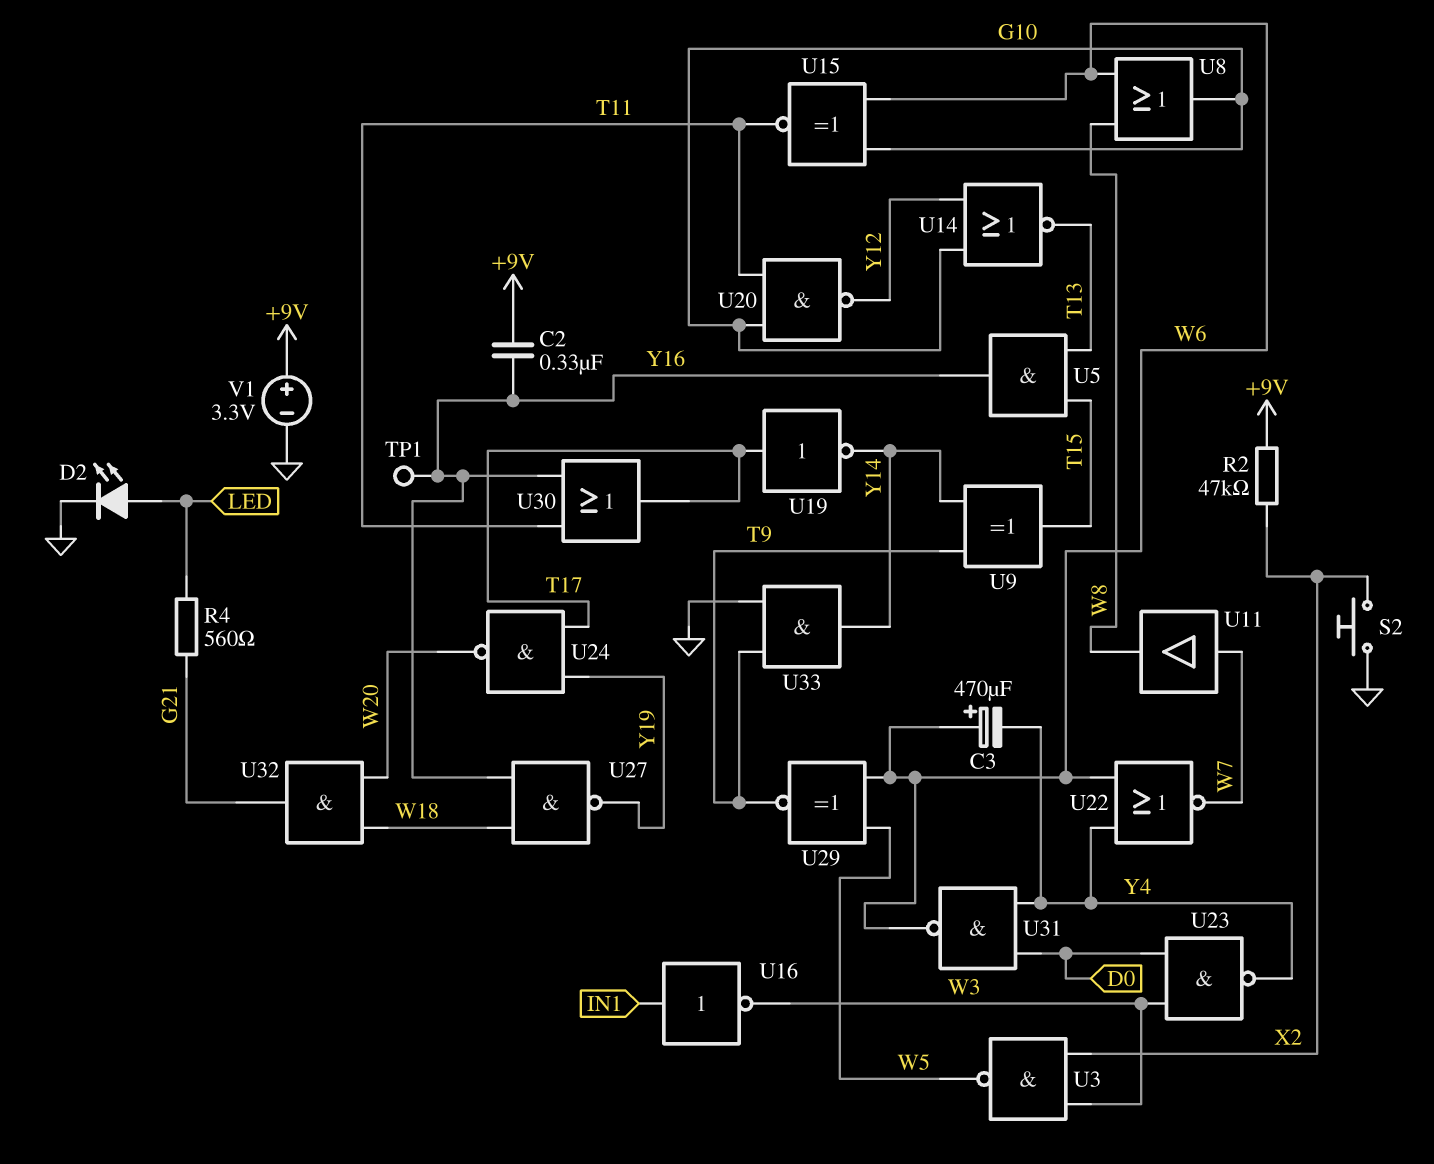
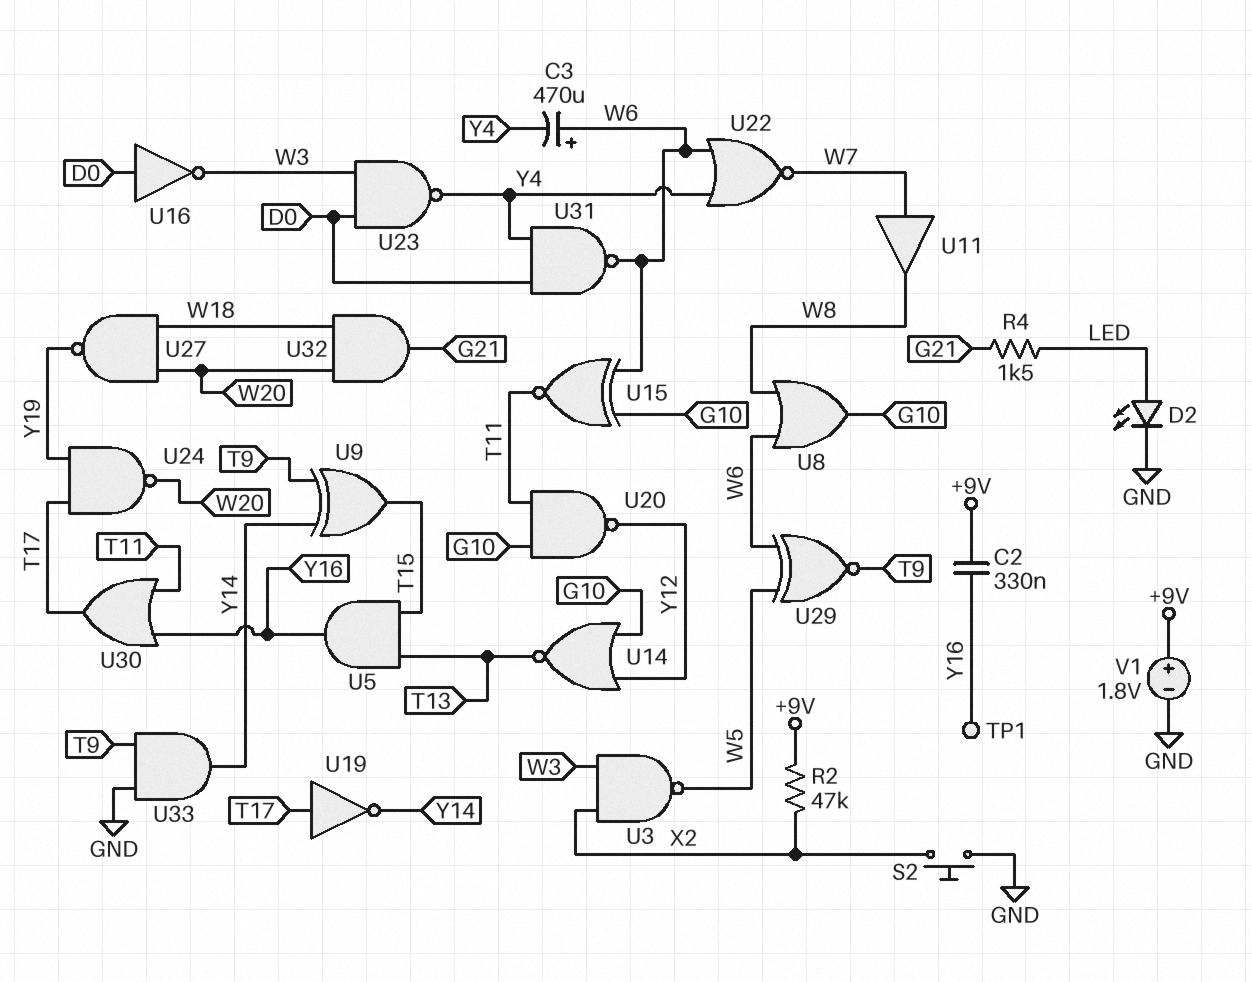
R4: 560 (G21, LED) -> 1.5k (G21, LED)
U16: NOT (in IN1, out W3) -> NOT (in D0, out W3)
U27: NAND (in W18, in Y16, out Y19) -> NAND (in W18, in W20, out Y19)
V1: 3.3V (plus +9V, minus GND) -> 1.8V (plus +9V, minus GND)

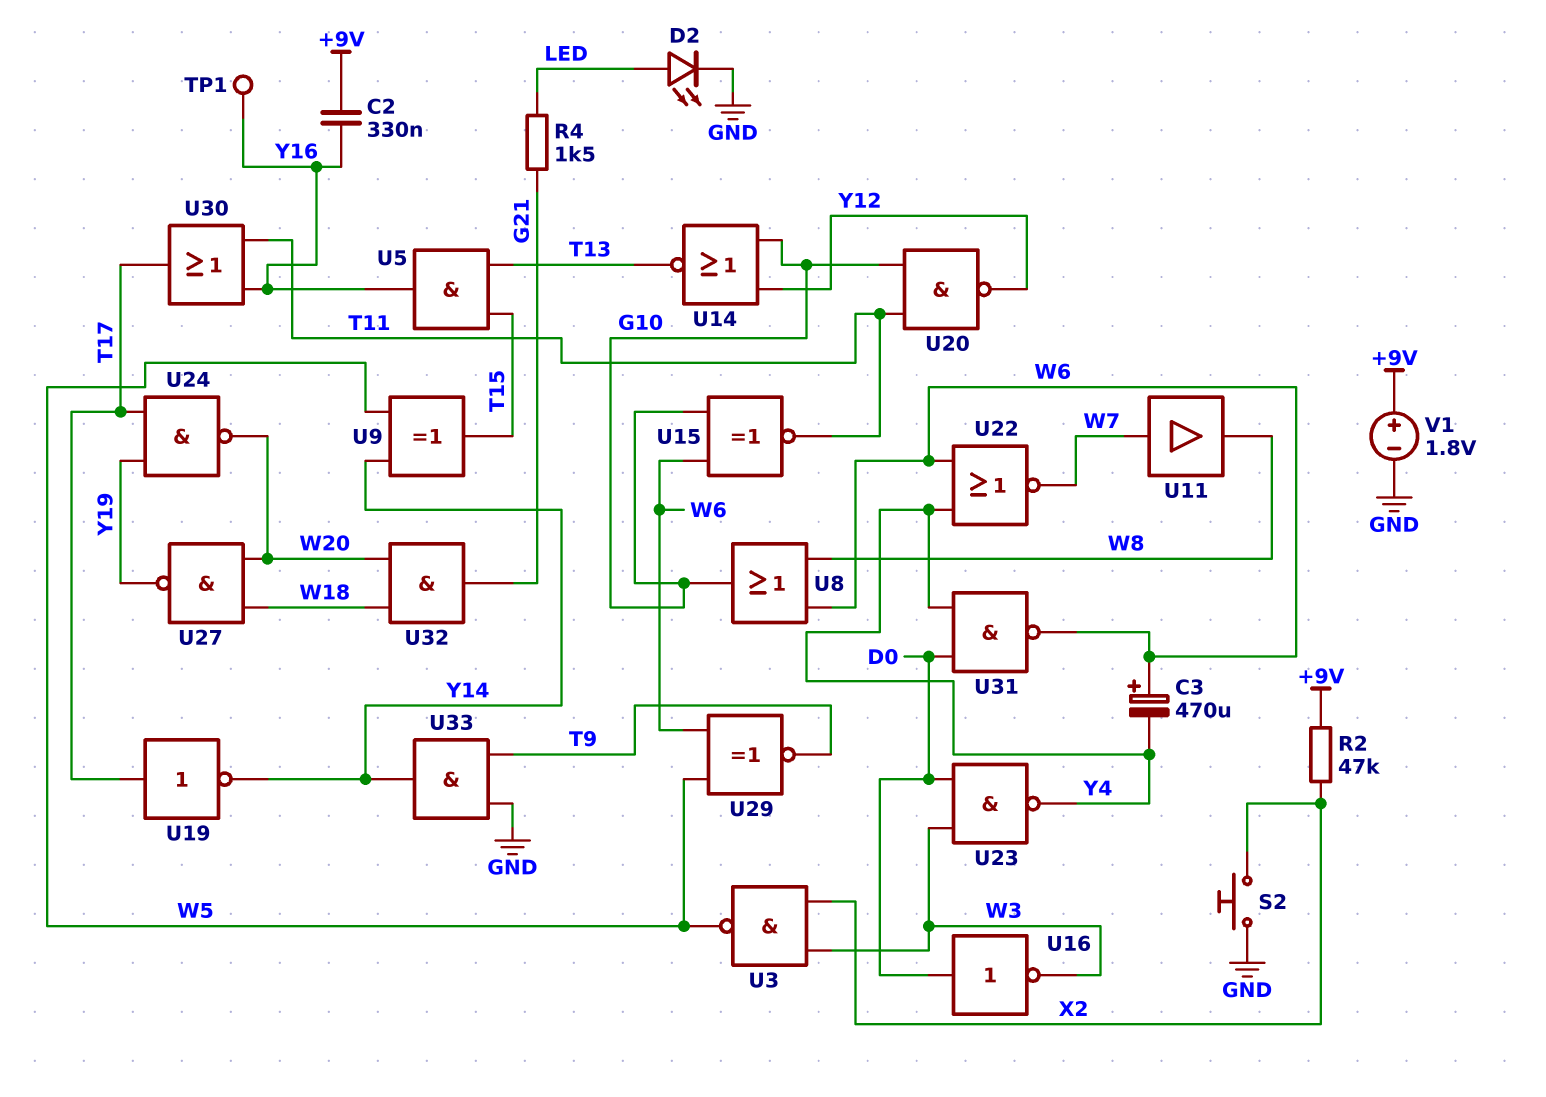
U9: XOR (in T9, in Y14, out T15) -> XOR (in W5, in Y14, out T15)

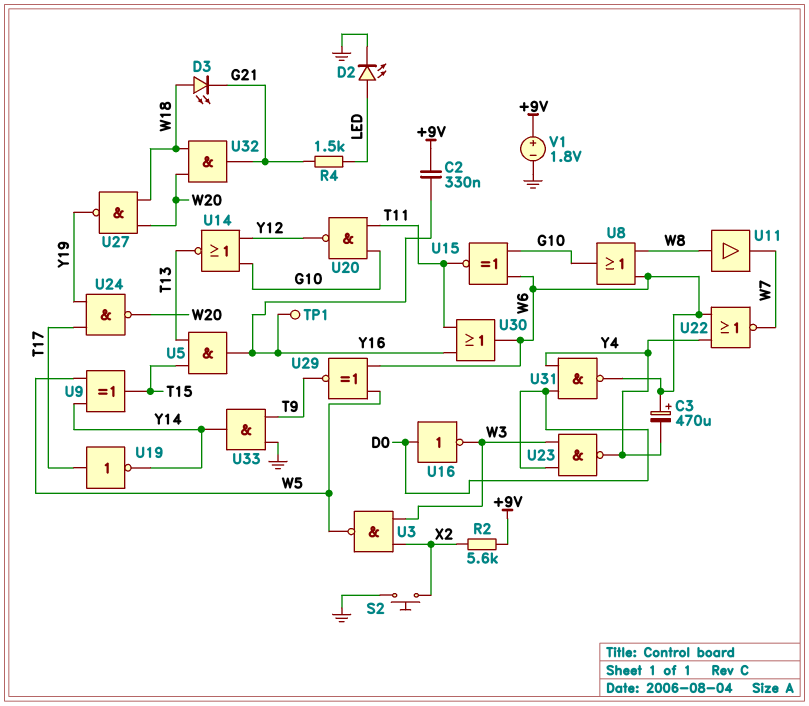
D3: none -> LED (A W18, K G21)
R2: 47k (+9V, X2) -> 5.6k (+9V, X2)
U11: buffer (in W7, out W8) -> buffer (in W8, out W7)
U30: OR (in T11, in Y16, out T17) -> OR (in T11, in Y16, out W6)

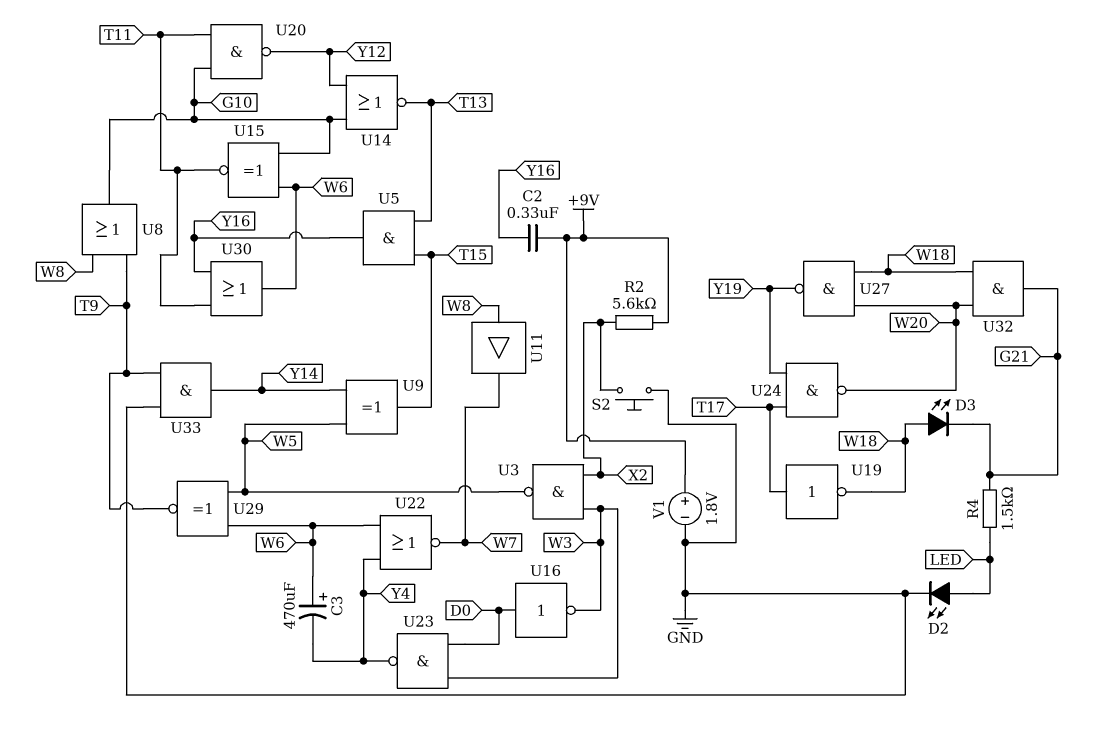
TP1: test point (Y16) -> none
U8: OR (in W6, in W8, out G10) -> OR (in T9, in W8, out G10)
U19: NOT (in T17, out Y14) -> NOT (in T17, out W18)
U31: NAND (in D0, in Y4, out W6) -> none

